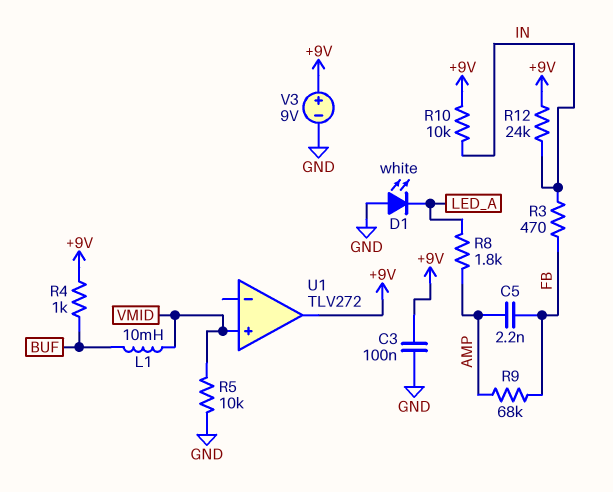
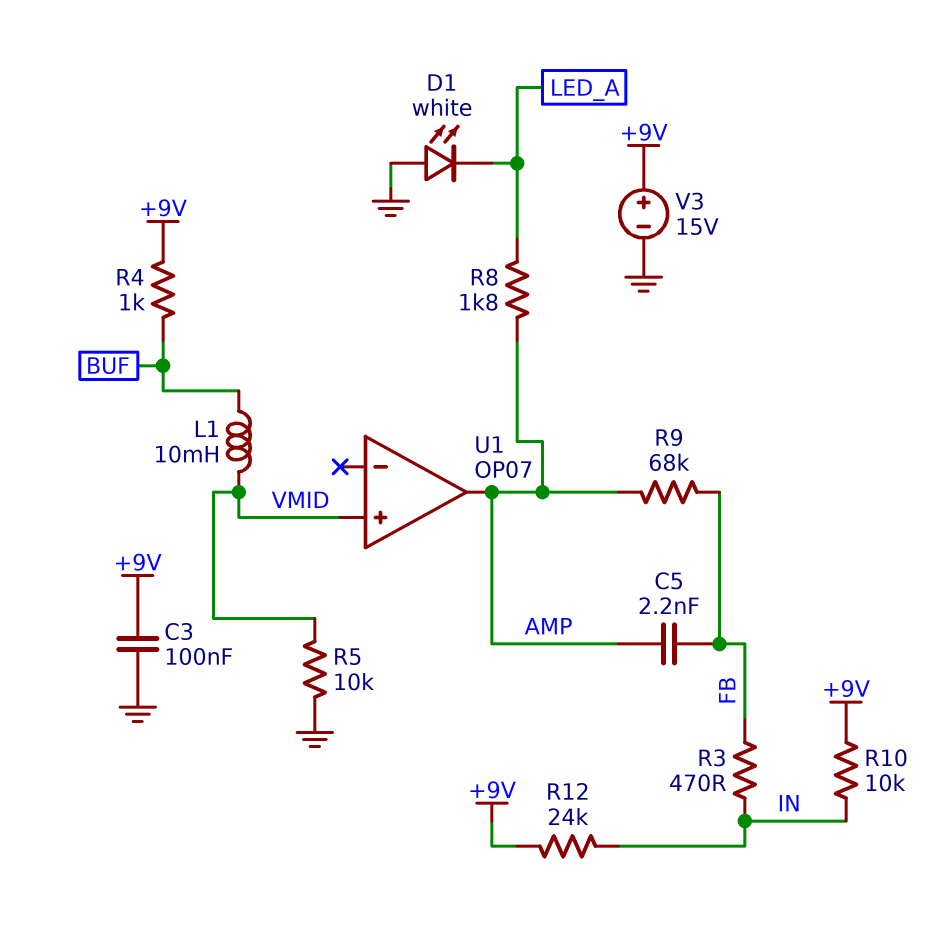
U1: TLV272 -> OP07
U1 pin out: +9V -> AMP
V3: 9V (plus +9V, minus GND) -> 15V (plus +9V, minus GND)

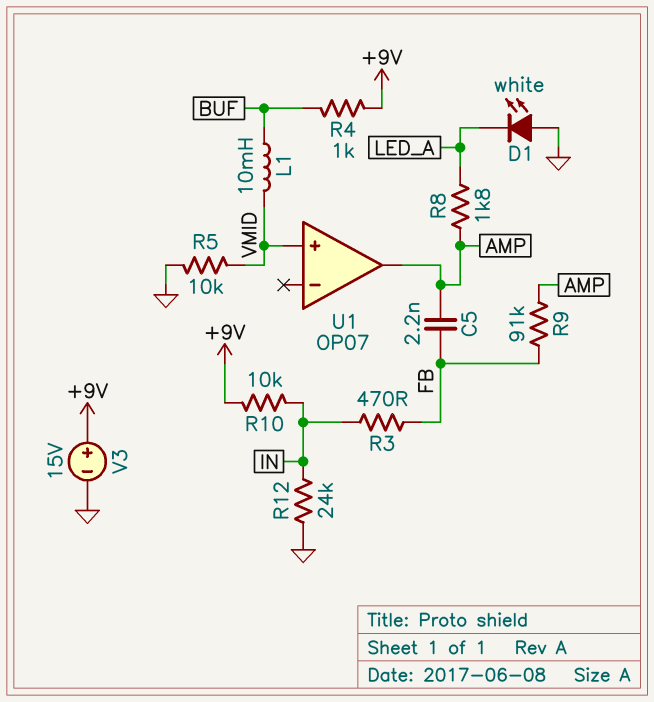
C3: 100nF (+9V, GND) -> none
R9: 68k (AMP, FB) -> 91k (AMP, FB)
R12: 24k (+9V, IN) -> 24k (GND, IN)

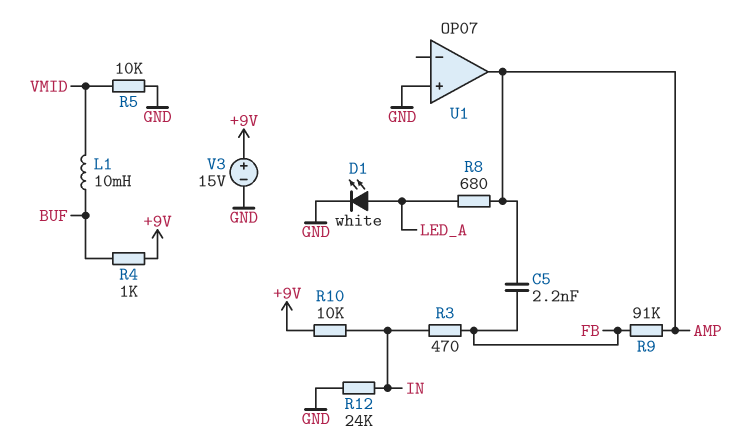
D1: LED white (A GND, K LED_A) -> LED white (A LED_A, K GND)
R8: 1.8k (AMP, LED_A) -> 680 (AMP, LED_A)
U1 pin in+: VMID -> GND

